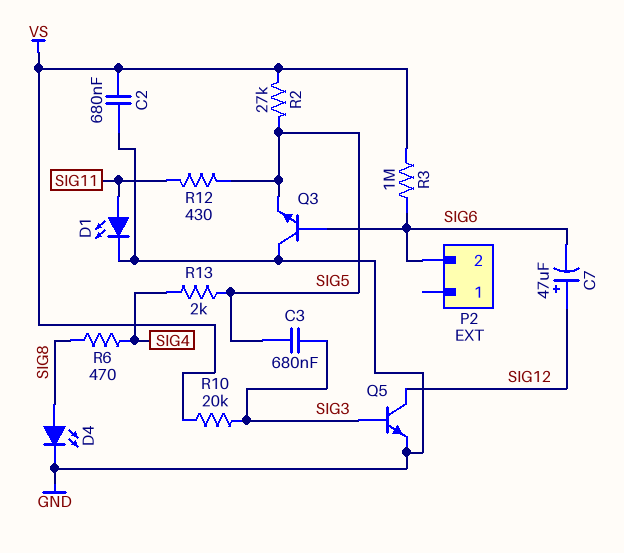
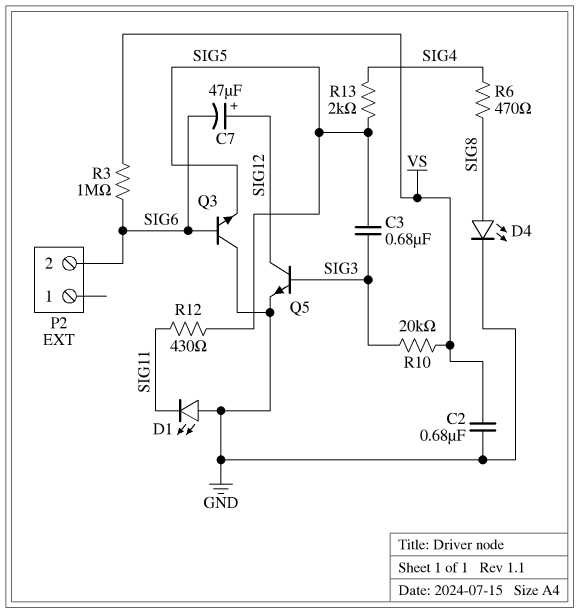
D1: LED (A SIG11, K GND) -> LED (A GND, K SIG11)
R2: 27k (SIG5, VS) -> none

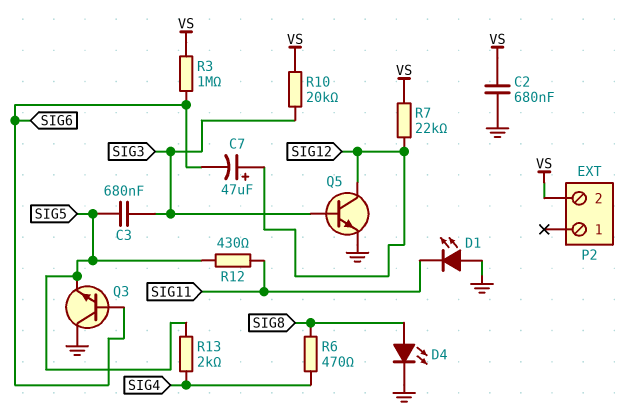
P2 pin 2: SIG6 -> VS
R7: none -> 22k (SIG12, VS)

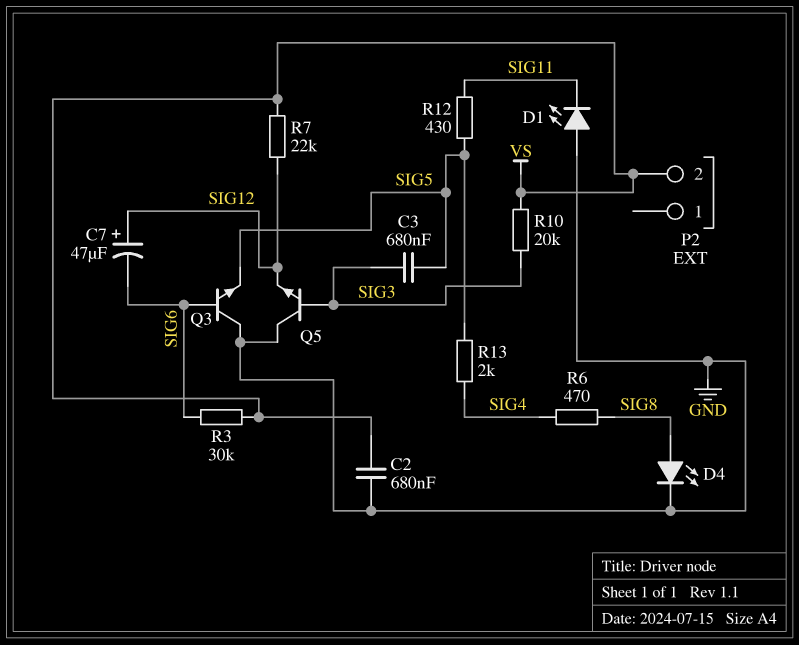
Q5: NPN (B SIG3, C SIG12, E GND) -> NPN (B SIG3, C GND, E SIG12)
R3: 1M (SIG6, VS) -> 30k (SIG6, VS)

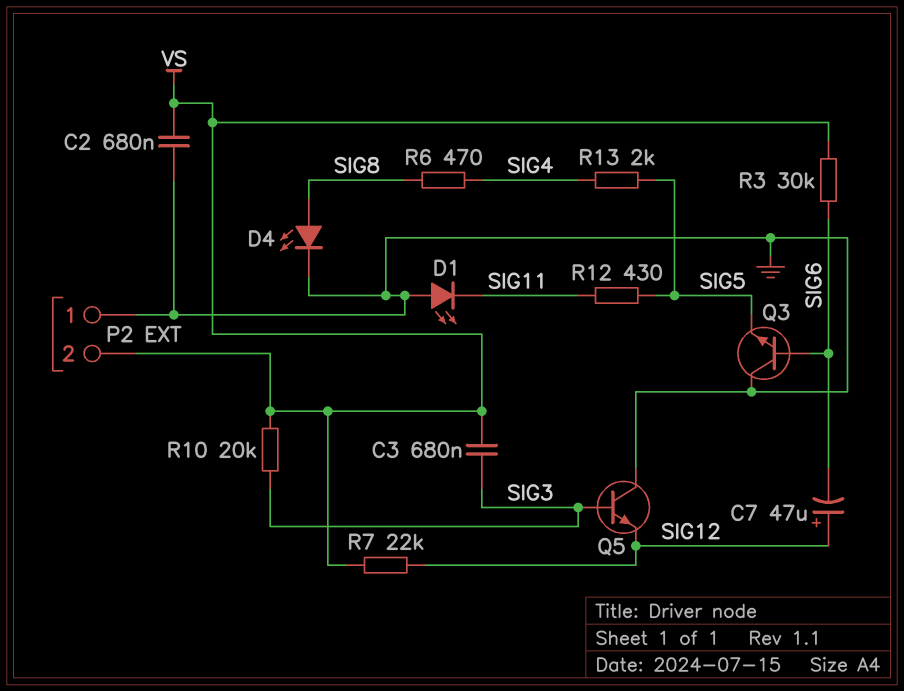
C3: 680nF (SIG3, SIG5) -> 680nF (SIG3, VS)
P2 pin 1: none -> GND

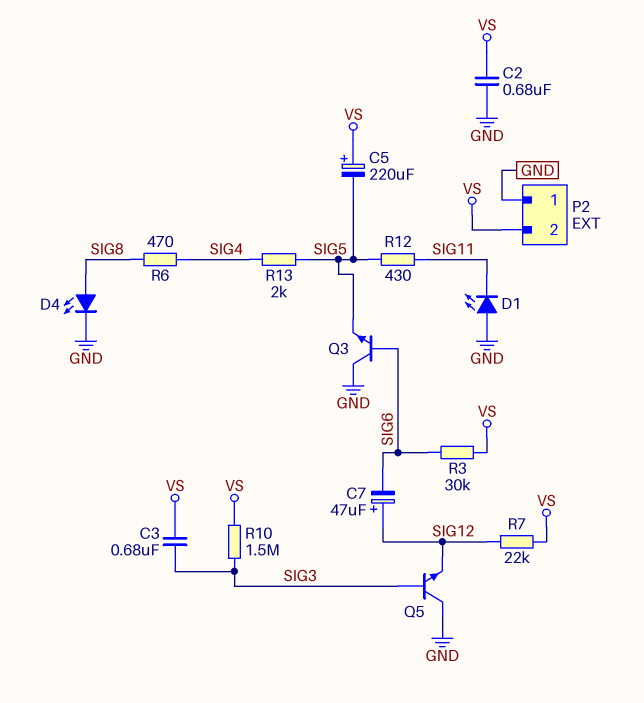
C5: none -> 220uF (plus VS, minus SIG5)
R10: 20k (SIG3, VS) -> 1.5M (SIG3, VS)

